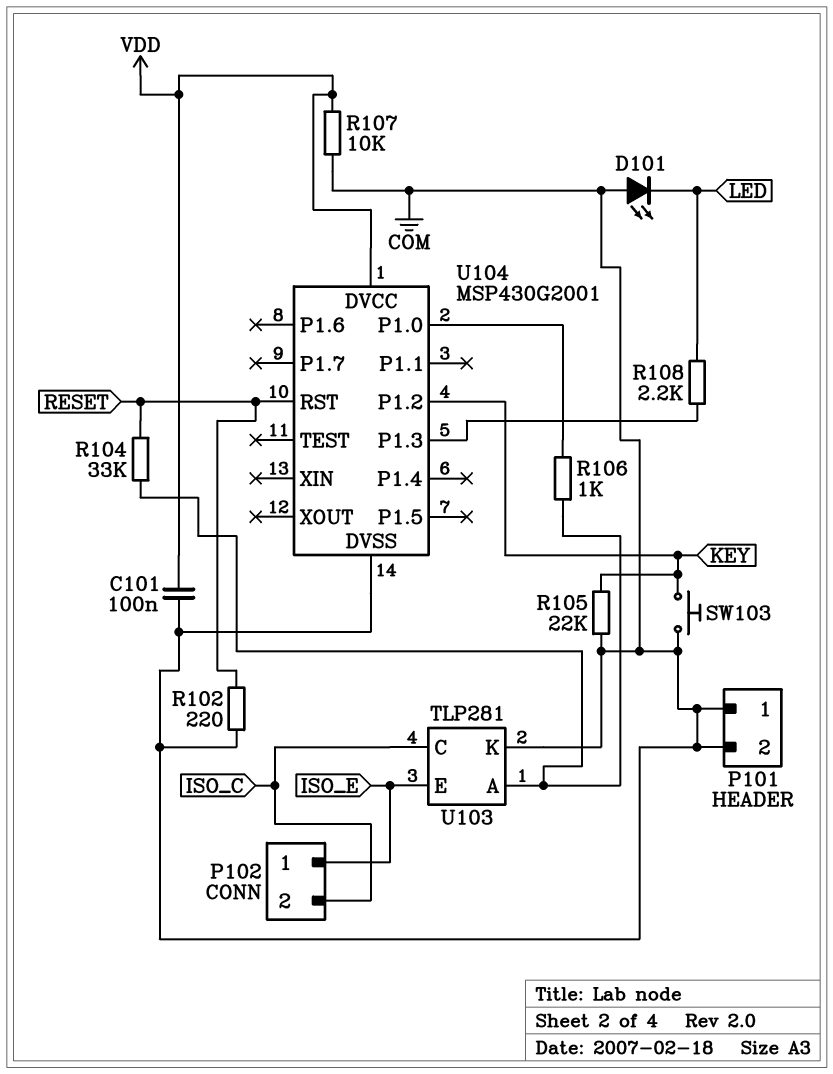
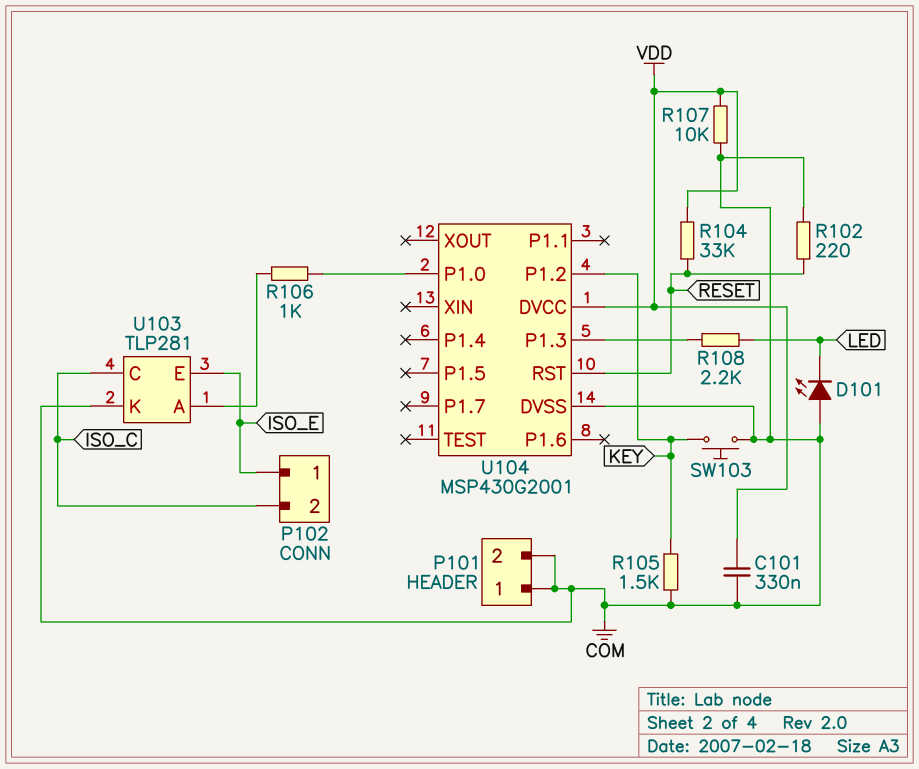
C101: 100nF (COM, VDD) -> 330nF (COM, VDD)
R104: 33k (RESET, U103/A) -> 33k (RESET, VDD)
R105: 22k (COM, KEY) -> 1.5k (COM, KEY)

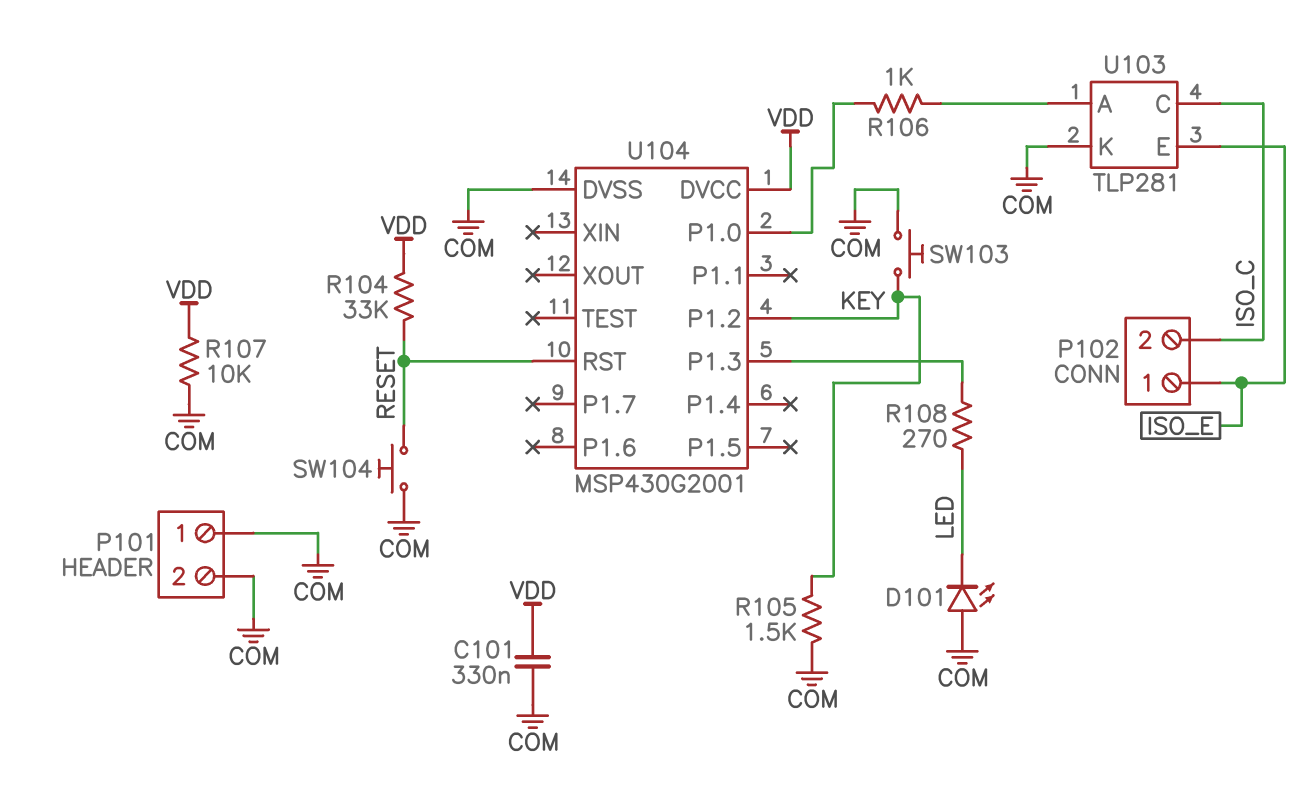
R102: 220 (COM, RESET) -> none
R108: 2.2k (LED, U104/P1.3) -> 270 (LED, U104/P1.3)
SW104: none -> button (COM, RESET)

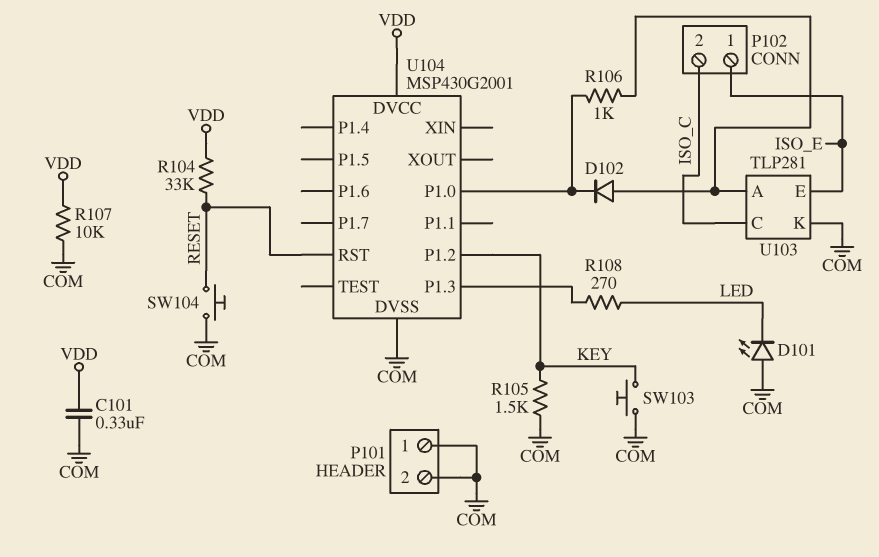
D102: none -> diode (A U103/A, K U104/P1.0)

